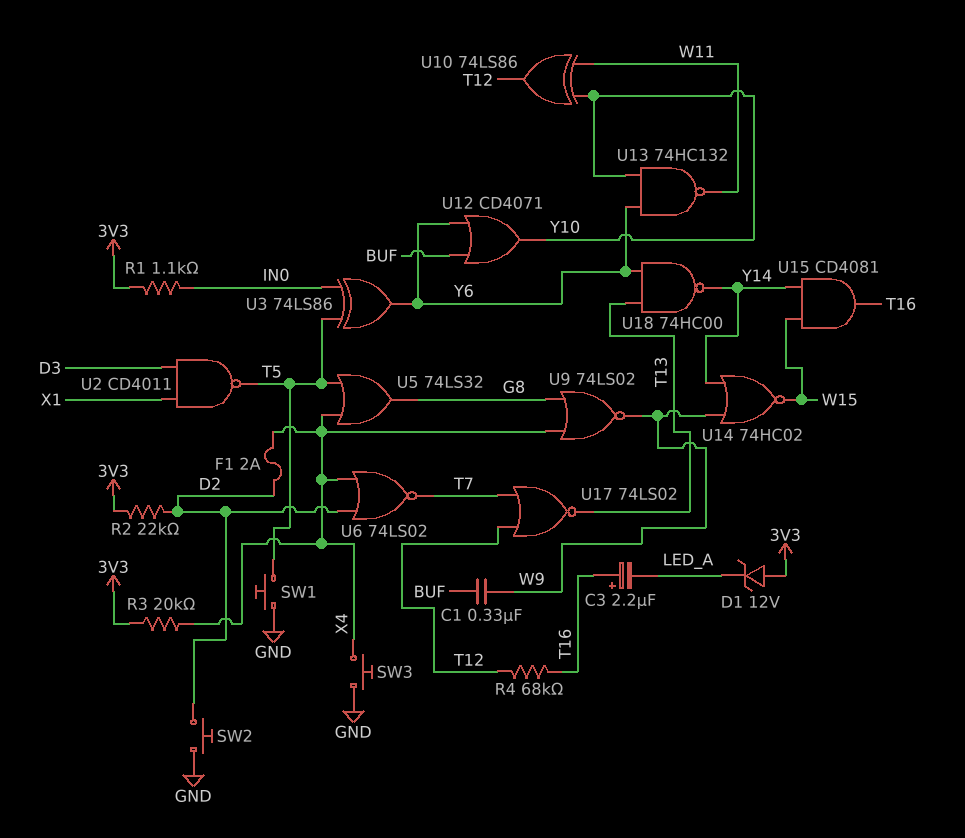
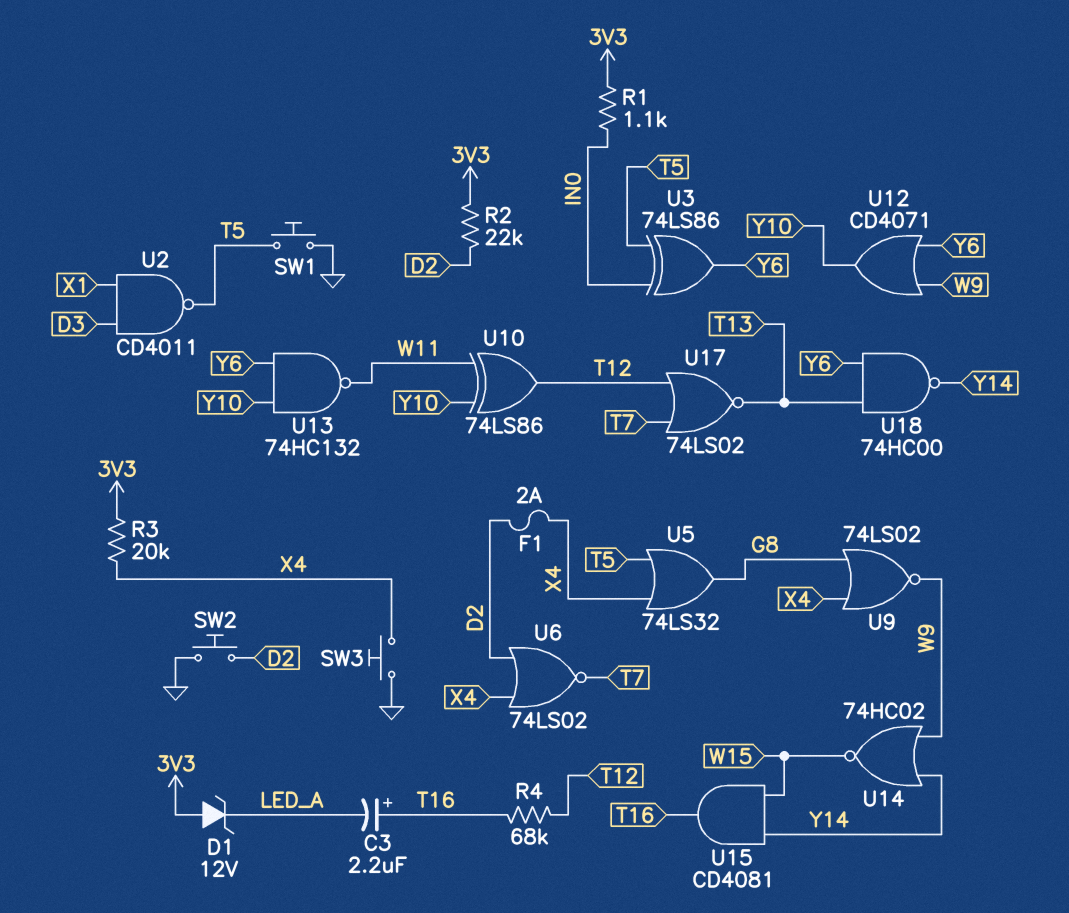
C1: 330nF (BUF, W9) -> none
U12: OR CD4071 (in BUF, in Y6, out Y10) -> OR CD4071 (in W9, in Y6, out Y10)

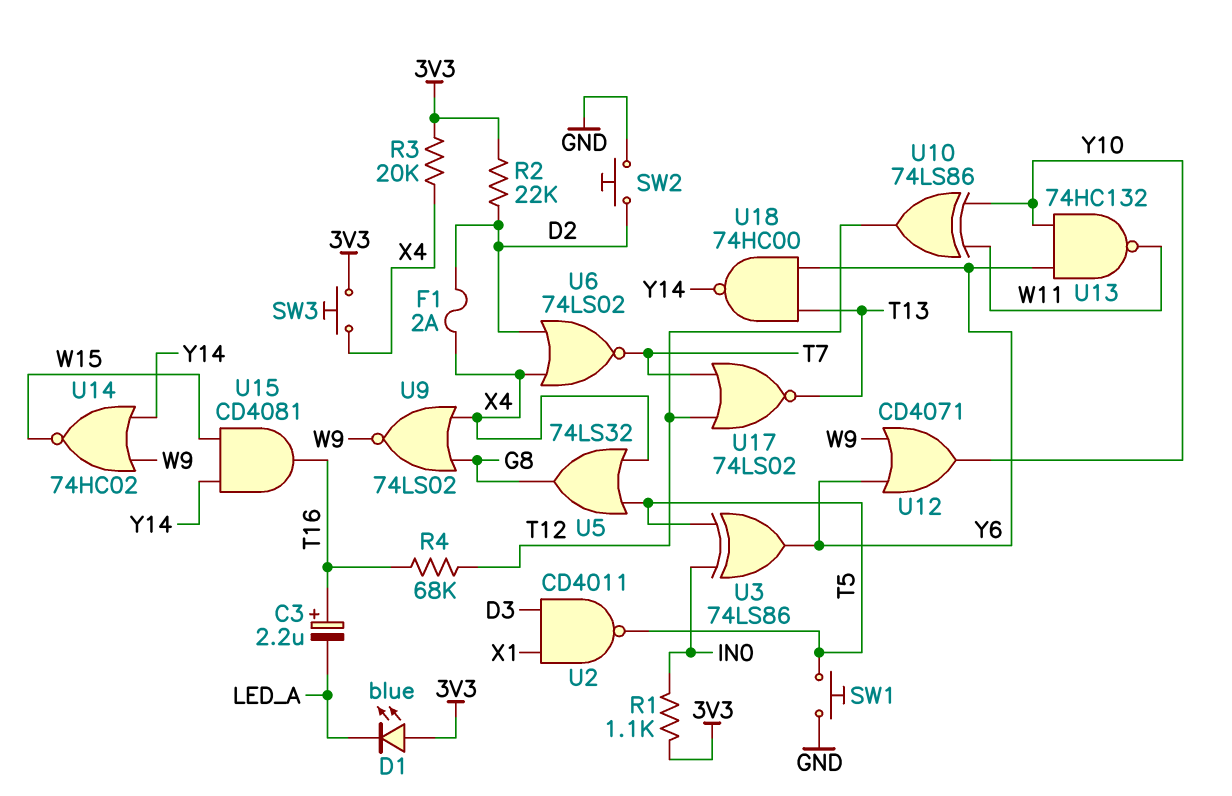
D1: zener 12V (A 3V3, K LED_A) -> LED blue (A 3V3, K LED_A)
SW3: button (GND, X4) -> button (3V3, X4)

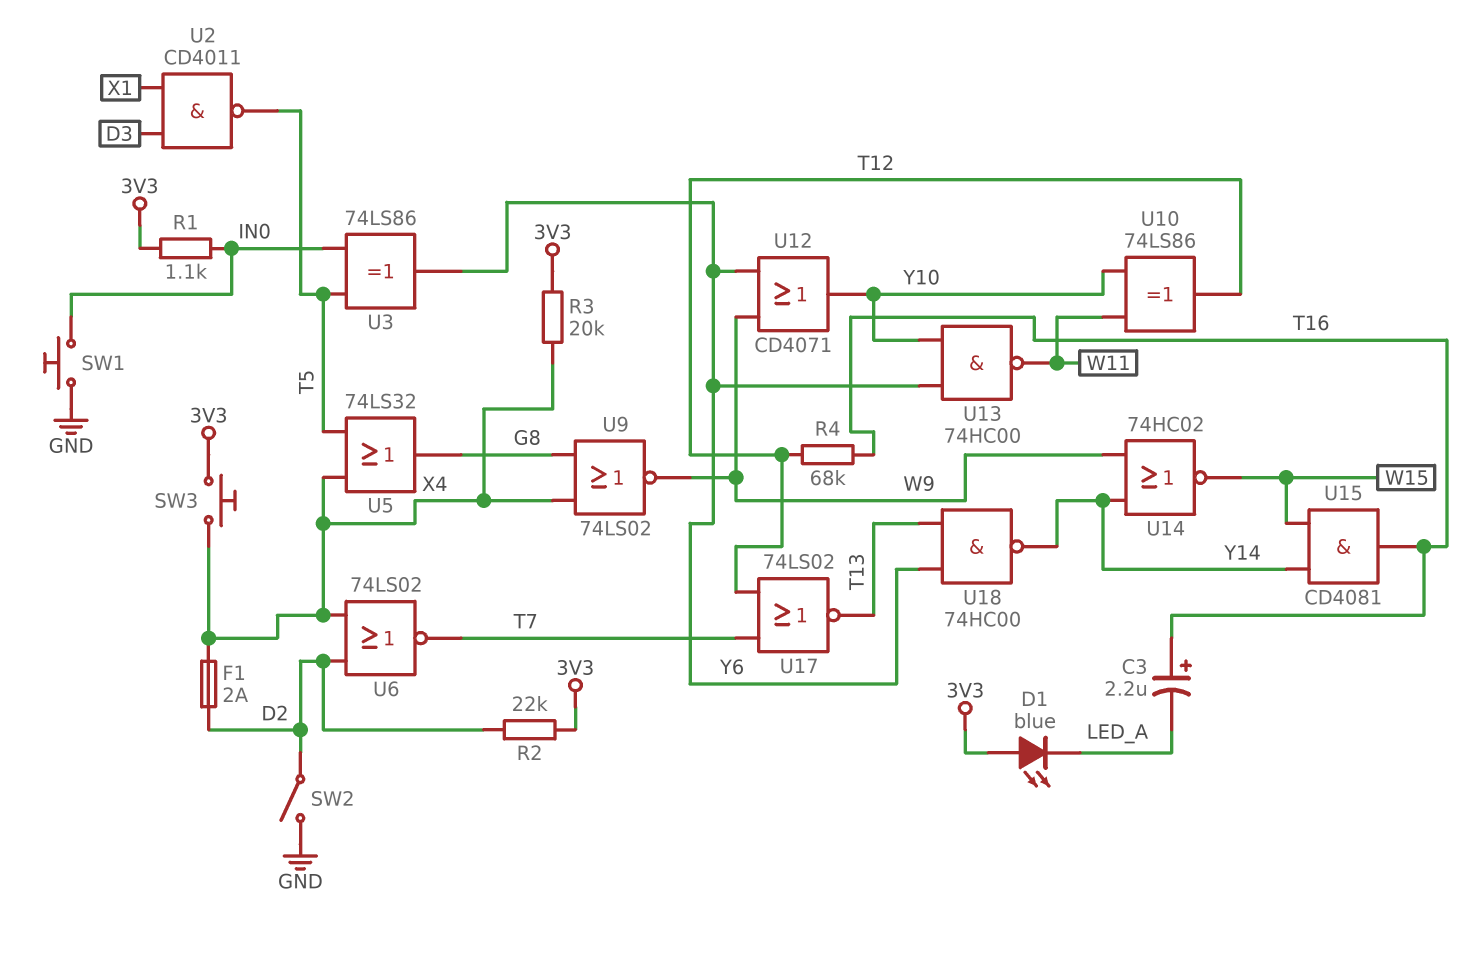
SW1: button (GND, T5) -> button (GND, IN0)
SW2: button (D2, GND) -> switch (D2, GND)
U13: NAND 74HC132 (in Y6, in Y10, out W11) -> NAND 74HC00 (in Y6, in Y10, out W11)

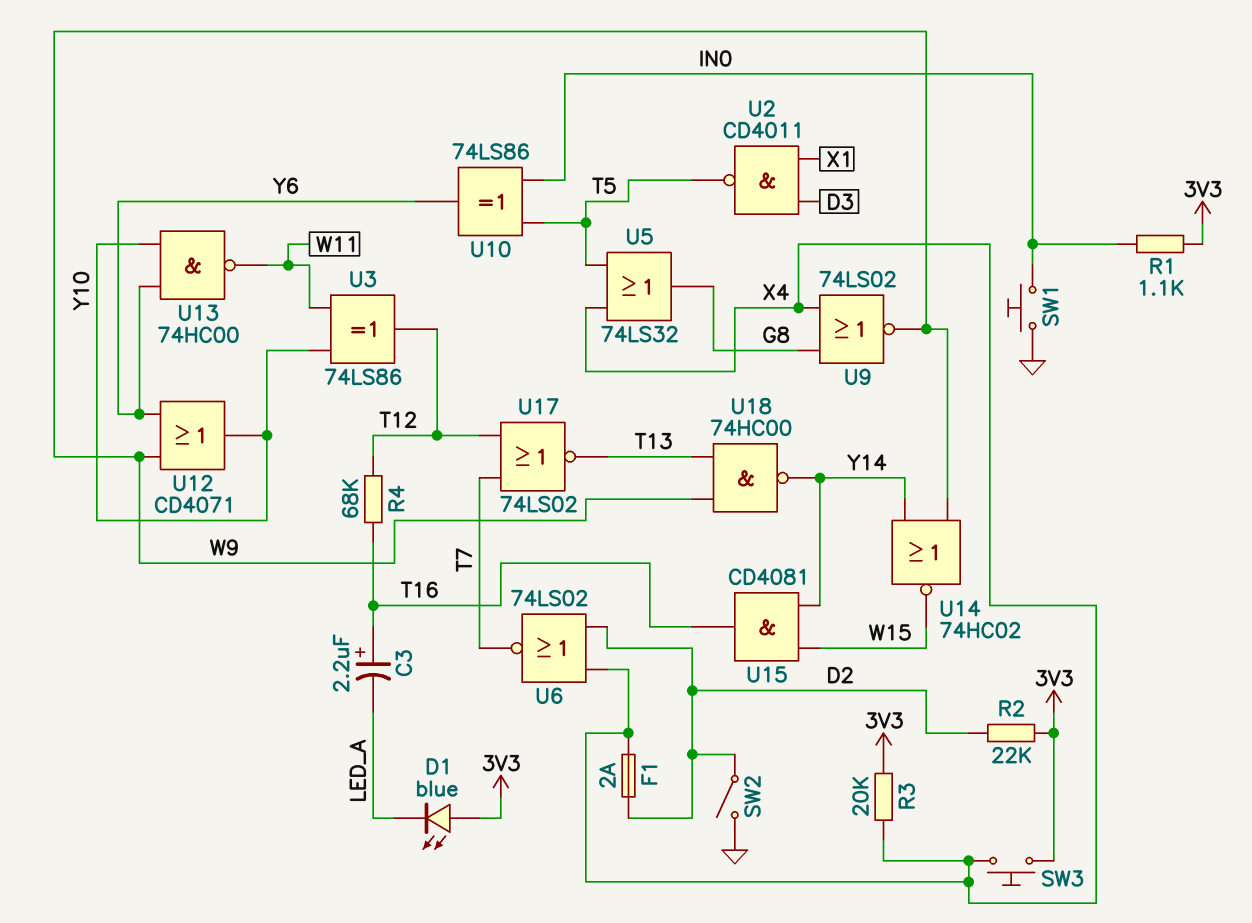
U3: XOR 74LS86 (in IN0, in T5, out Y6) -> XOR 74LS86 (in W11, in Y10, out T12)
U10: XOR 74LS86 (in W11, in Y10, out T12) -> XOR 74LS86 (in IN0, in T5, out Y6)
U18: NAND 74HC00 (in T13, in Y6, out Y14) -> NAND 74HC00 (in T13, in W9, out Y14)

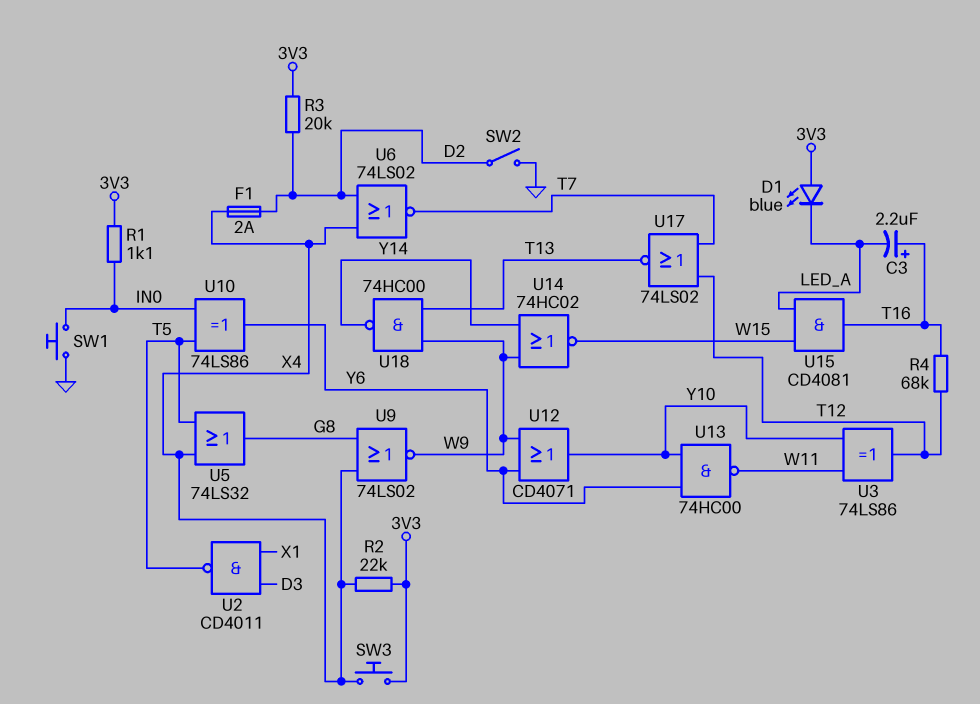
R2: 22k (3V3, D2) -> 22k (3V3, X4)
R3: 20k (3V3, X4) -> 20k (3V3, D2)
U15: AND CD4081 (in W15, in Y14, out T16) -> AND CD4081 (in LED_A, in W15, out T16)

